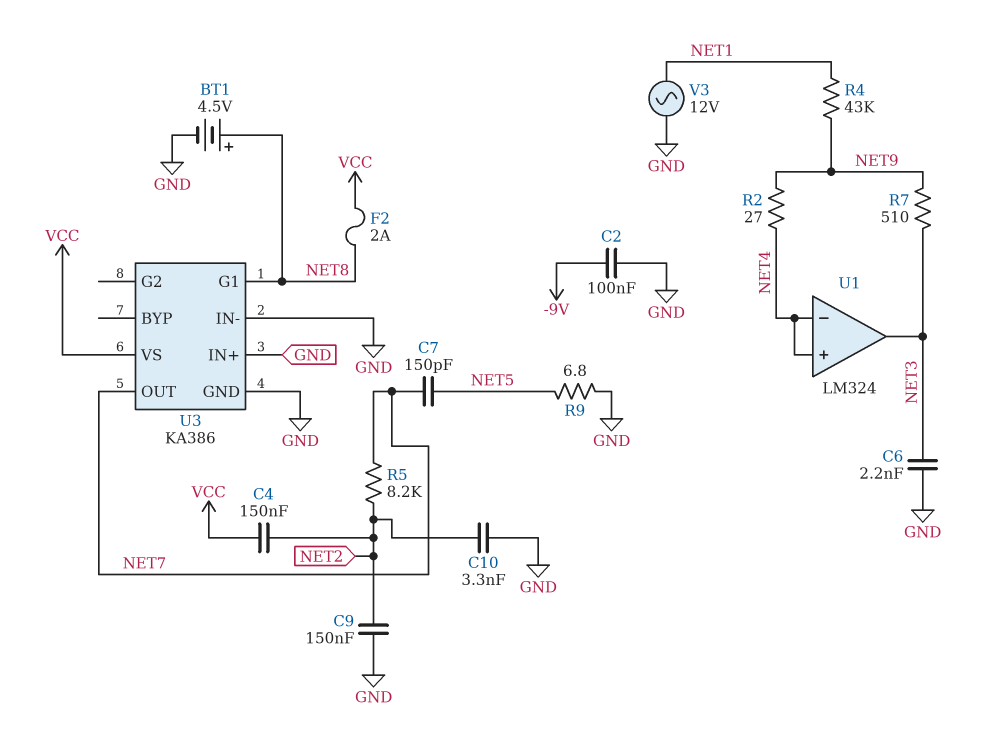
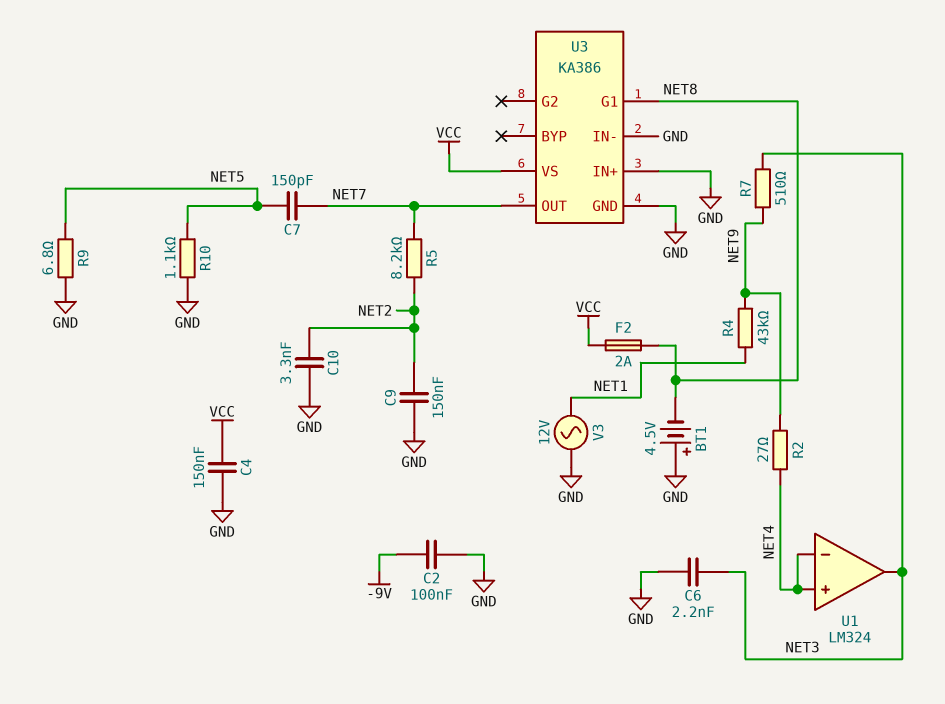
BT1: 4.5V (plus NET8, minus GND) -> 4.5V (plus GND, minus NET8)
C4: 150nF (NET2, VCC) -> 150nF (GND, VCC)
R10: none -> 1.1k (GND, NET5)

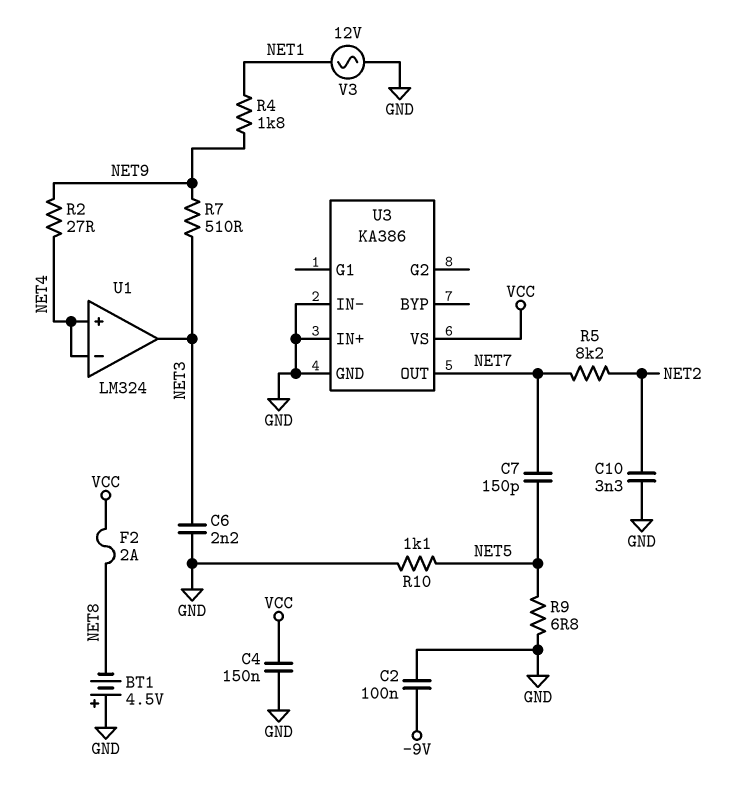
C9: 150nF (GND, NET2) -> none
R4: 43k (NET1, NET9) -> 1.8k (NET1, NET9)
U3 pin G1: NET8 -> none

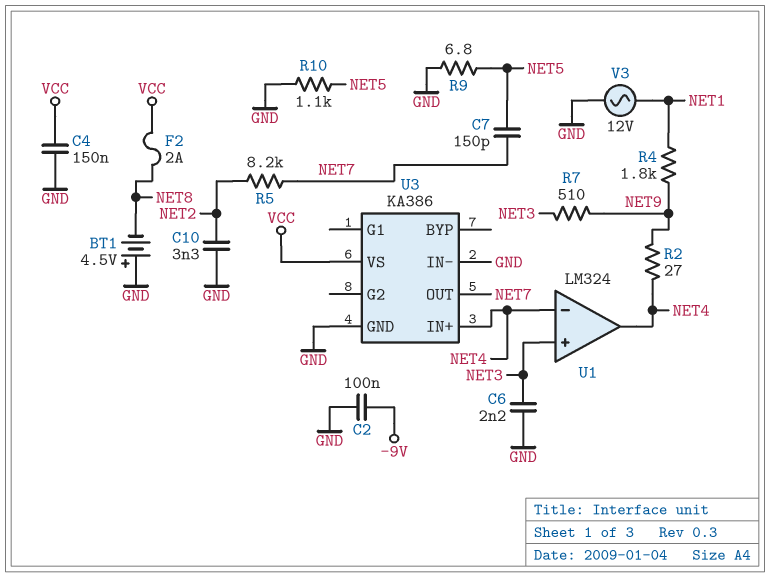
U1 pin in+: NET4 -> NET3
U1 pin out: NET3 -> NET4
U3 pin IN+: GND -> NET4

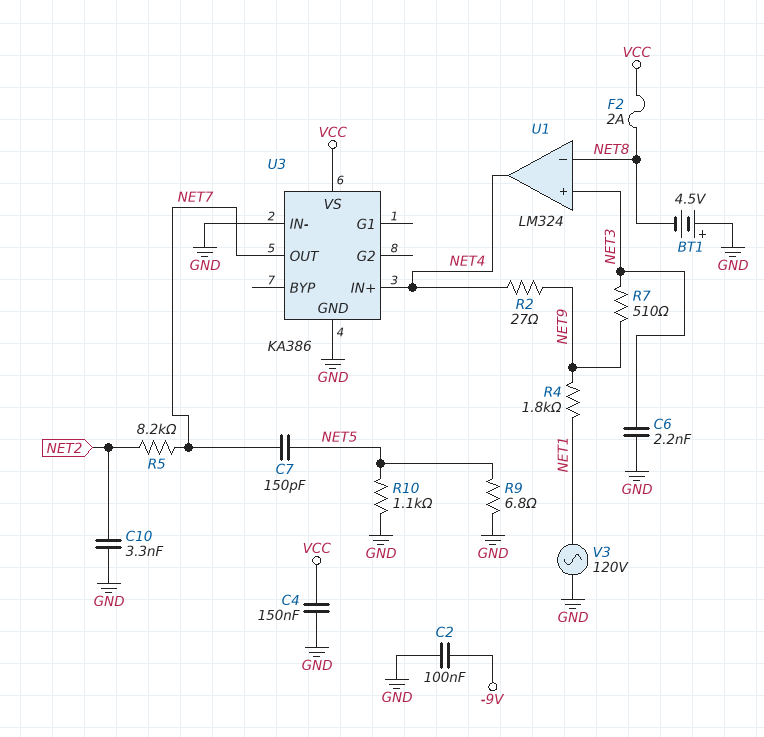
U1 pin in-: NET4 -> NET8
V3: AC 12V (GND, NET1) -> AC 120V (GND, NET1)

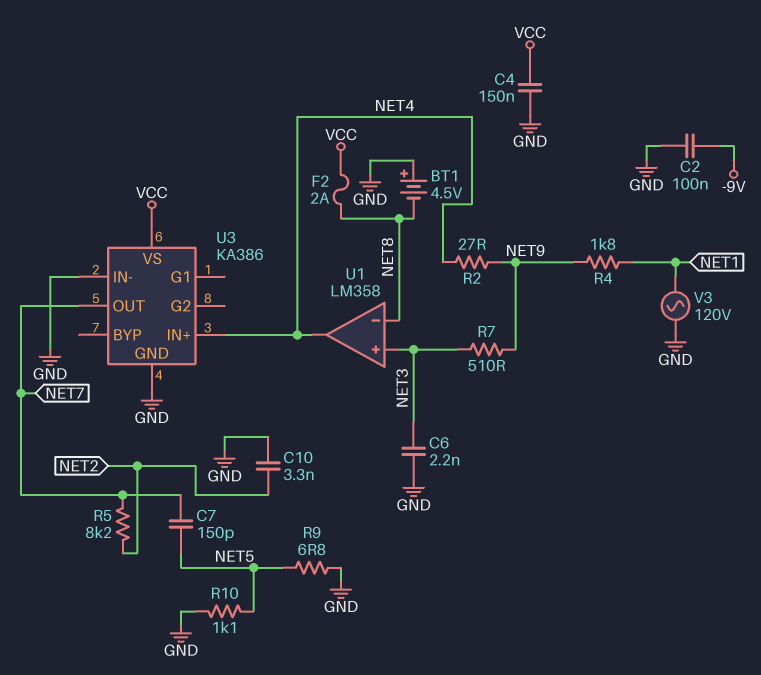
U1: LM324 -> LM358

